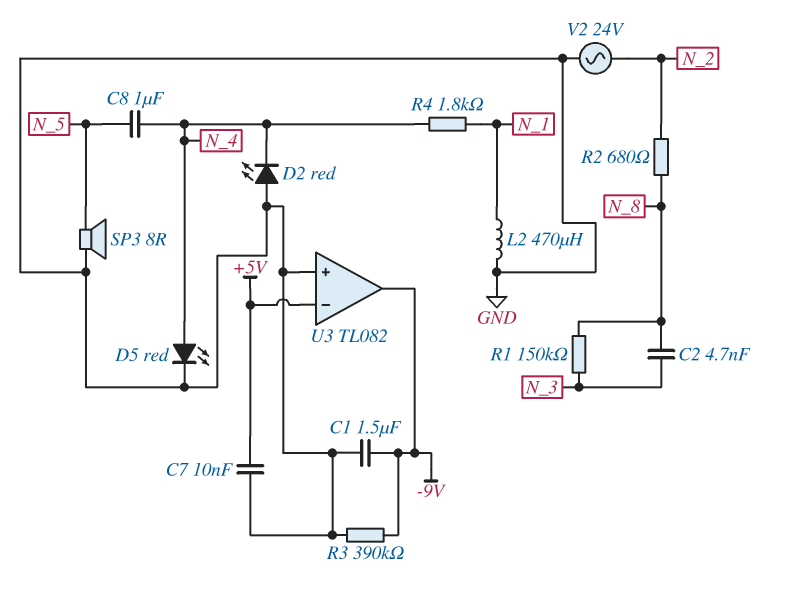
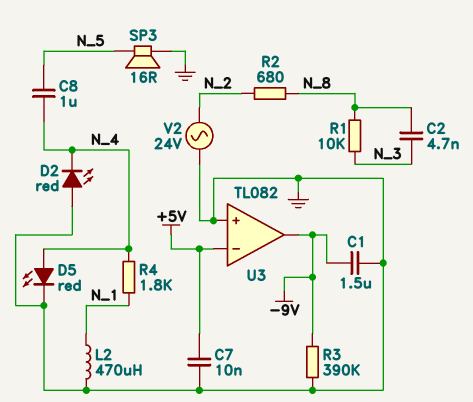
R1: 150k (N_3, N_8) -> 10k (N_3, N_8)
SP3: speaker 8R (GND, N_5) -> speaker 16R (GND, N_5)

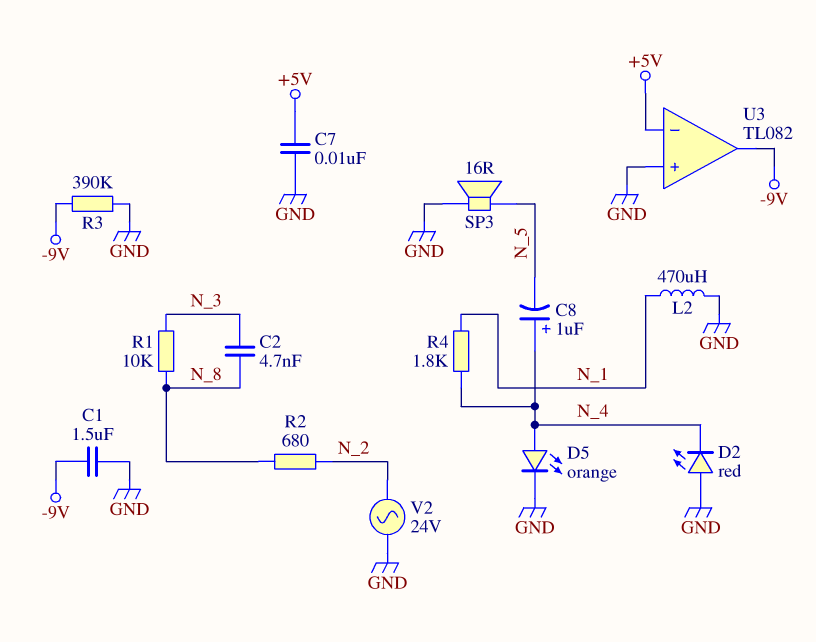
C8: 1uF (N_4, N_5) -> 1uF (plus N_4, minus N_5)
D5: LED red (A N_4, K GND) -> LED orange (A N_4, K GND)

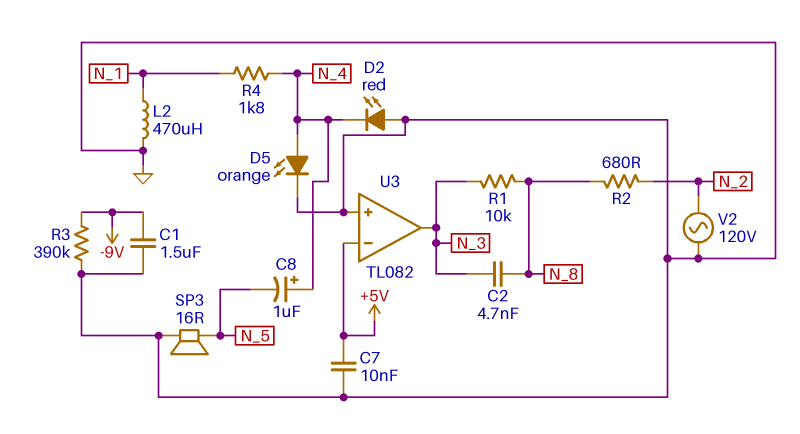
U3 pin out: -9V -> N_3
V2: AC 24V (GND, N_2) -> AC 120V (GND, N_2)

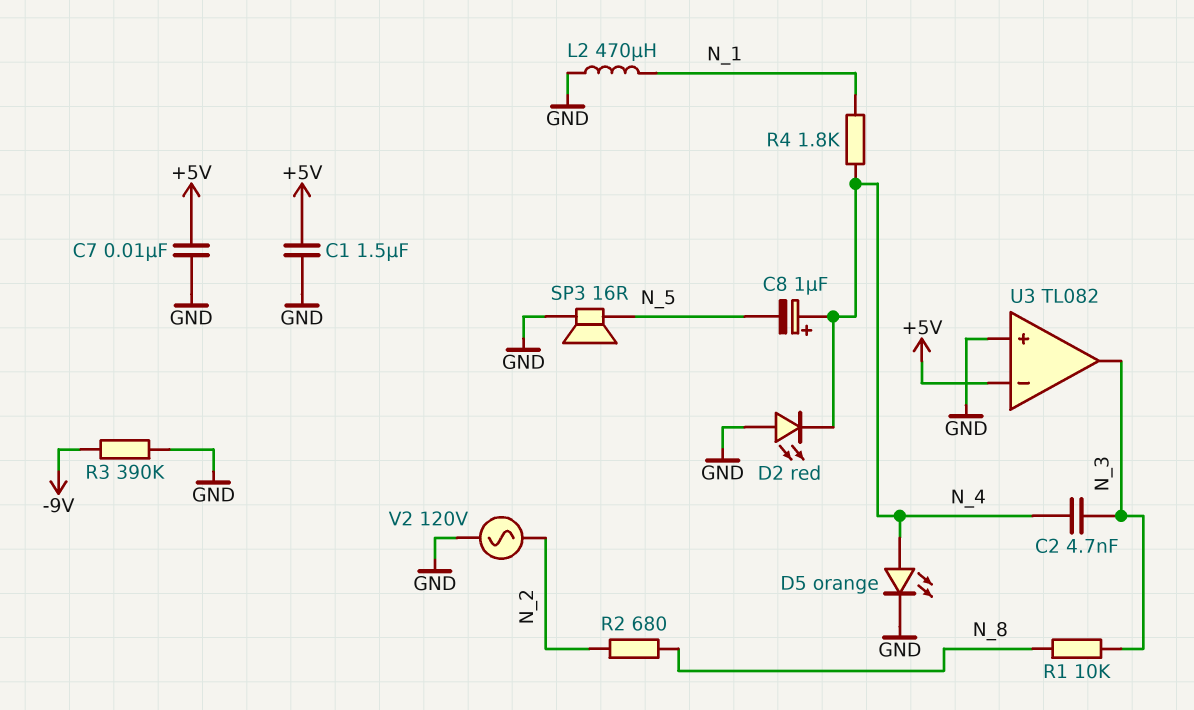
C1: 1.5uF (-9V, GND) -> 1.5uF (+5V, GND)
C2: 4.7nF (N_3, N_8) -> 4.7nF (N_3, N_4)

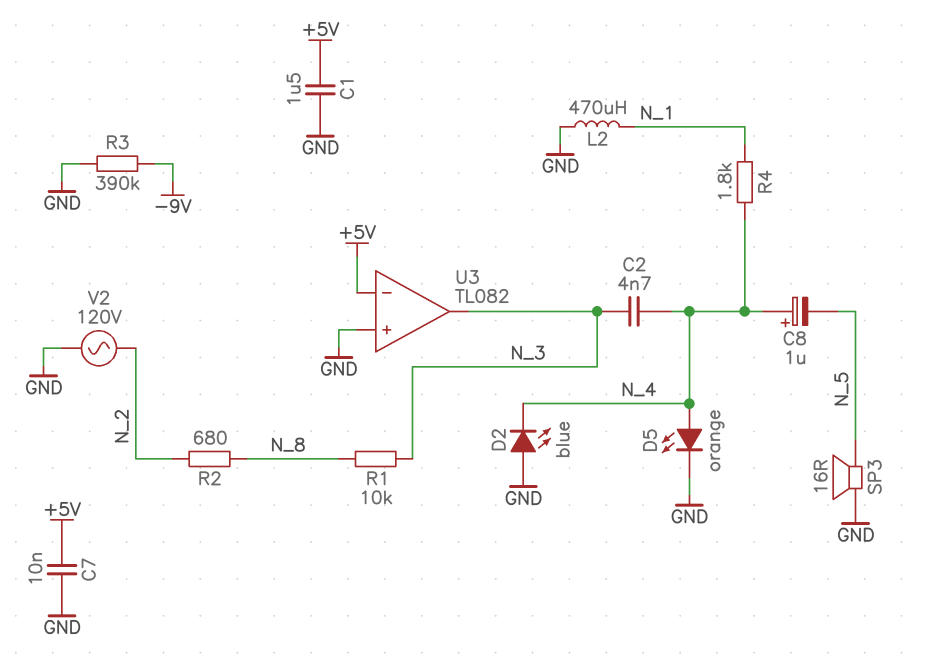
D2: LED red (A GND, K N_4) -> LED blue (A GND, K N_4)

